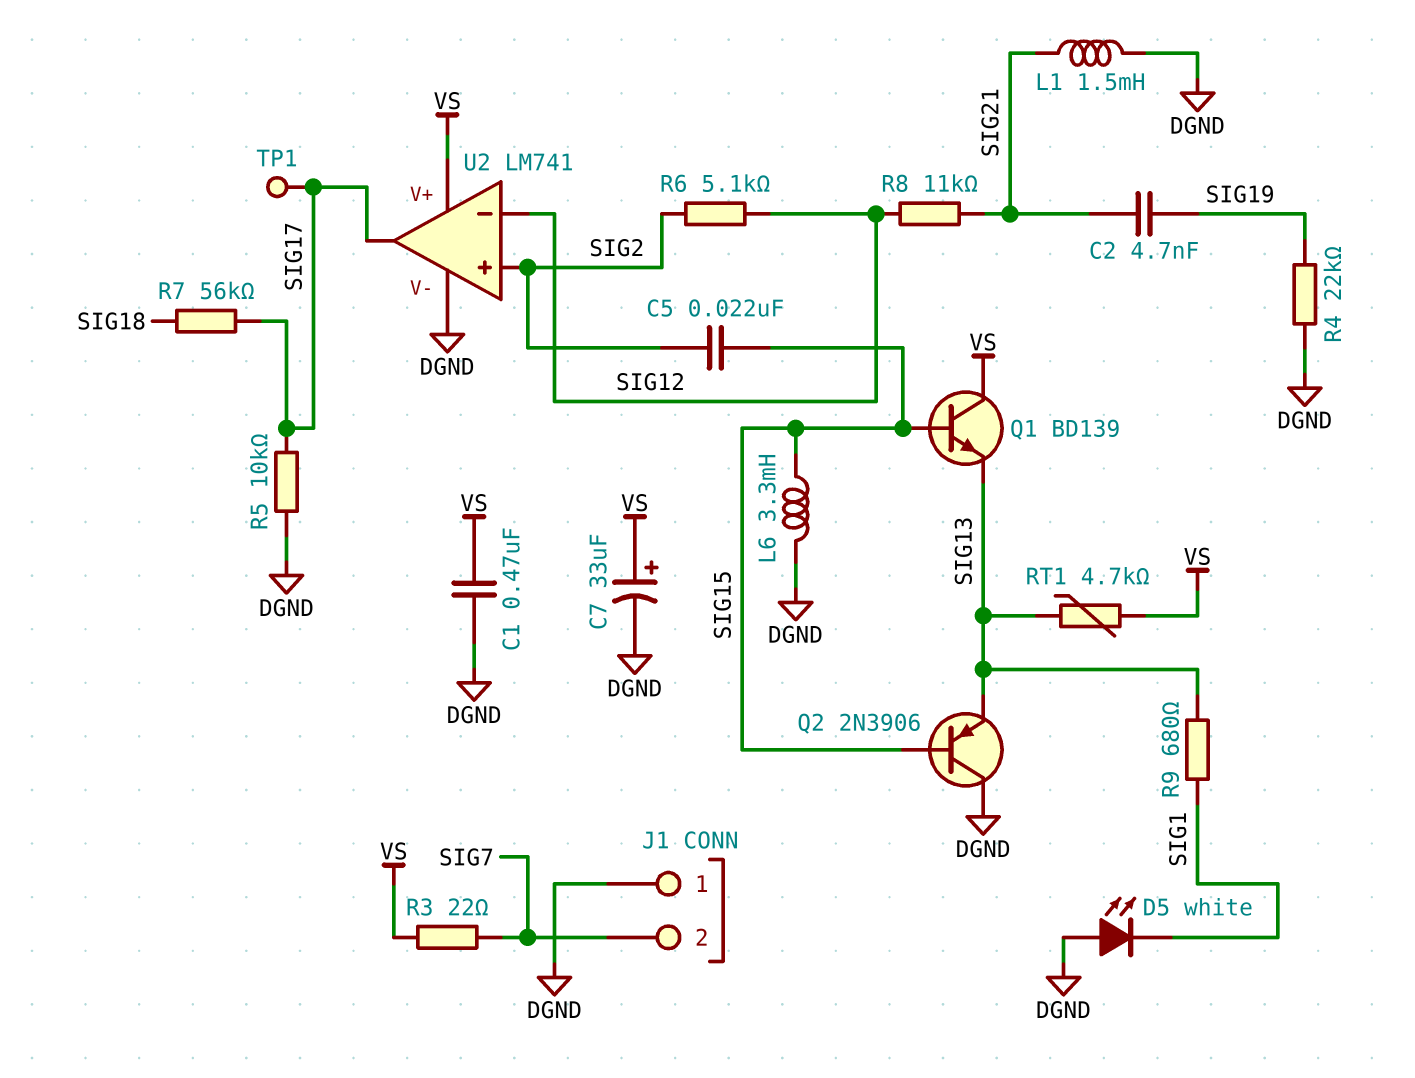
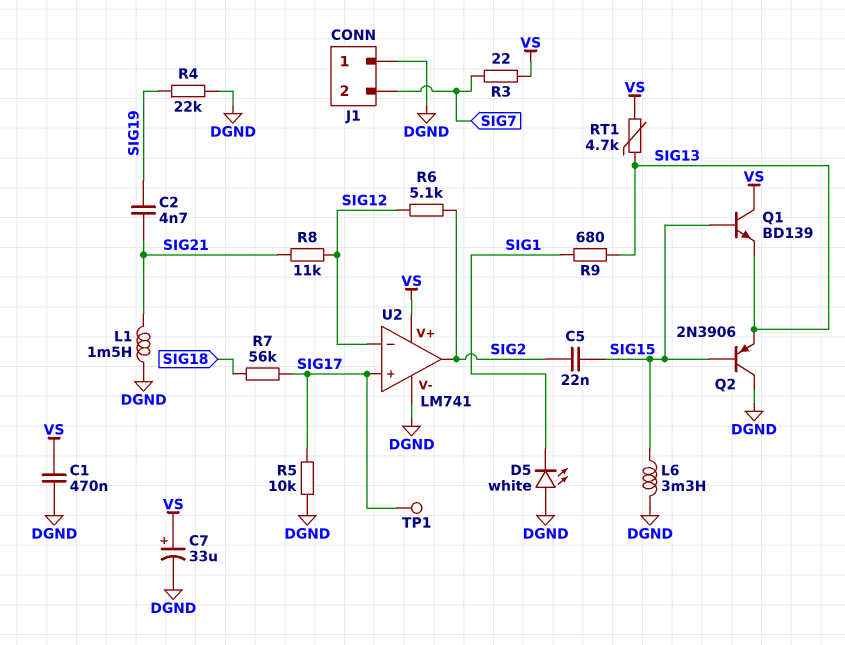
U2 pin in+: SIG2 -> SIG17
U2 pin out: SIG17 -> SIG2

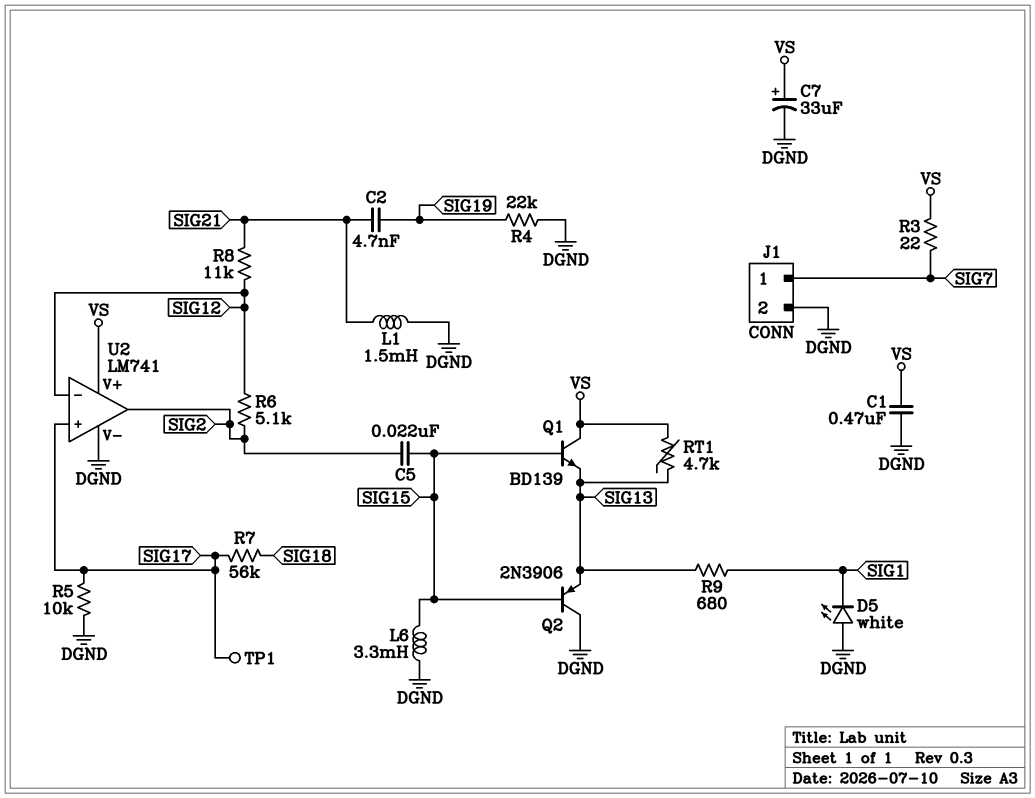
J1 pin 1: DGND -> SIG7
J1 pin 2: SIG7 -> DGND

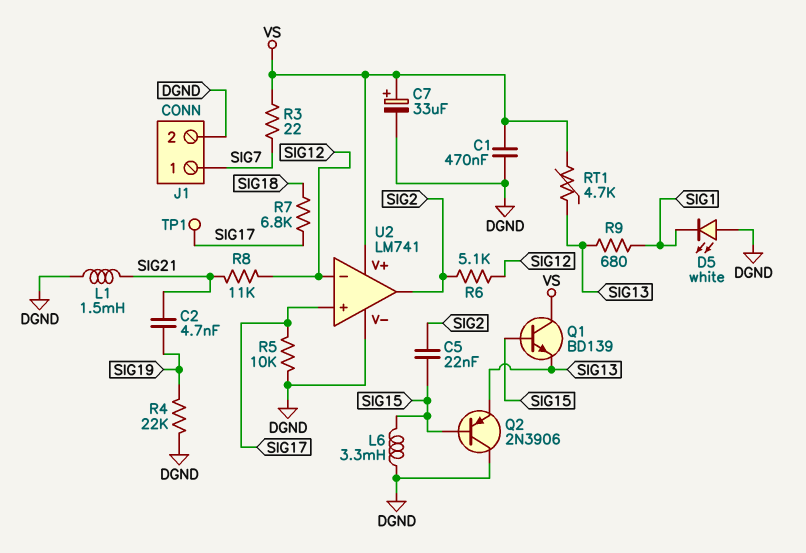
R7: 56k (SIG17, SIG18) -> 6.8k (SIG17, SIG18)

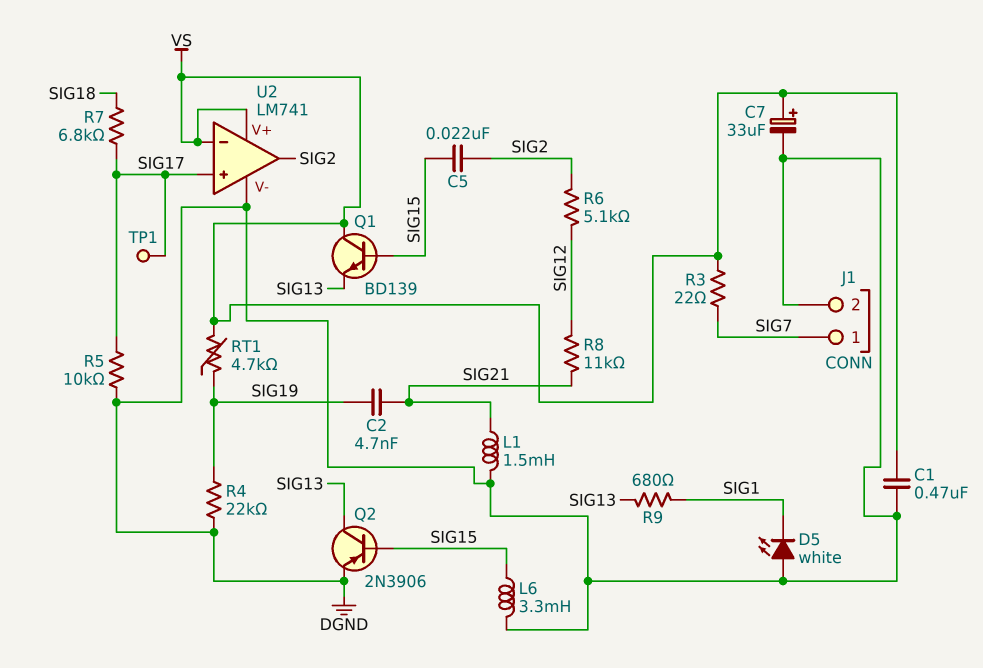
Q2: PNP 2N3906 (B SIG15, C DGND, E SIG13) -> PNP 2N3906 (B SIG15, C SIG13, E DGND)
RT1: 4.7k (SIG13, VS) -> 4.7k (SIG19, VS)
U2 pin in-: SIG12 -> VS

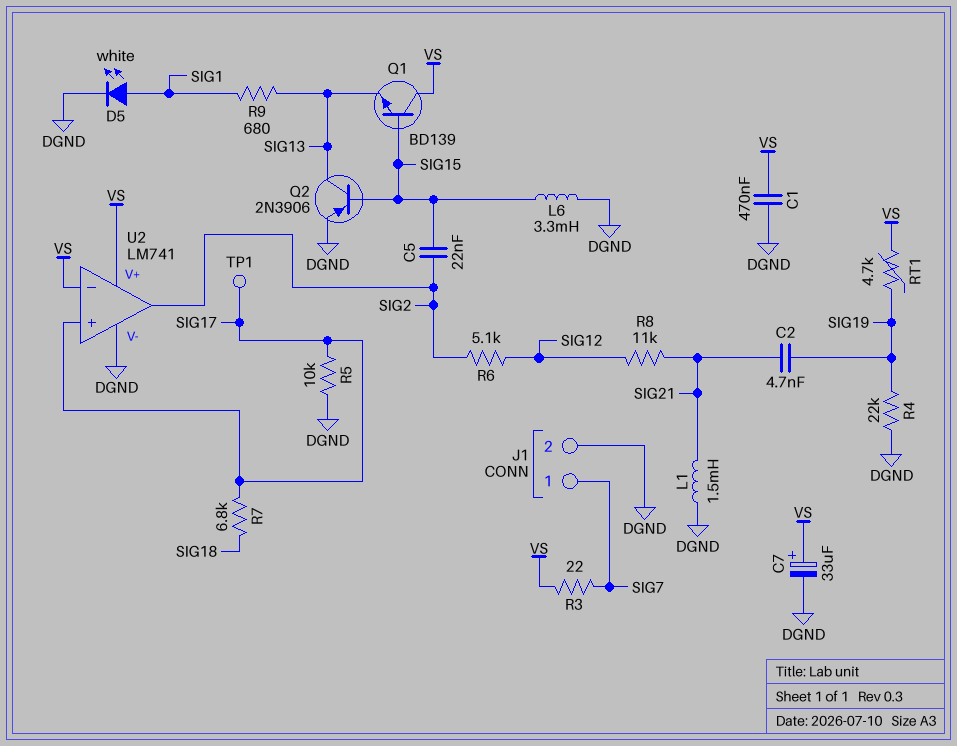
D5: LED white (A DGND, K SIG1) -> LED white (A SIG1, K DGND)

